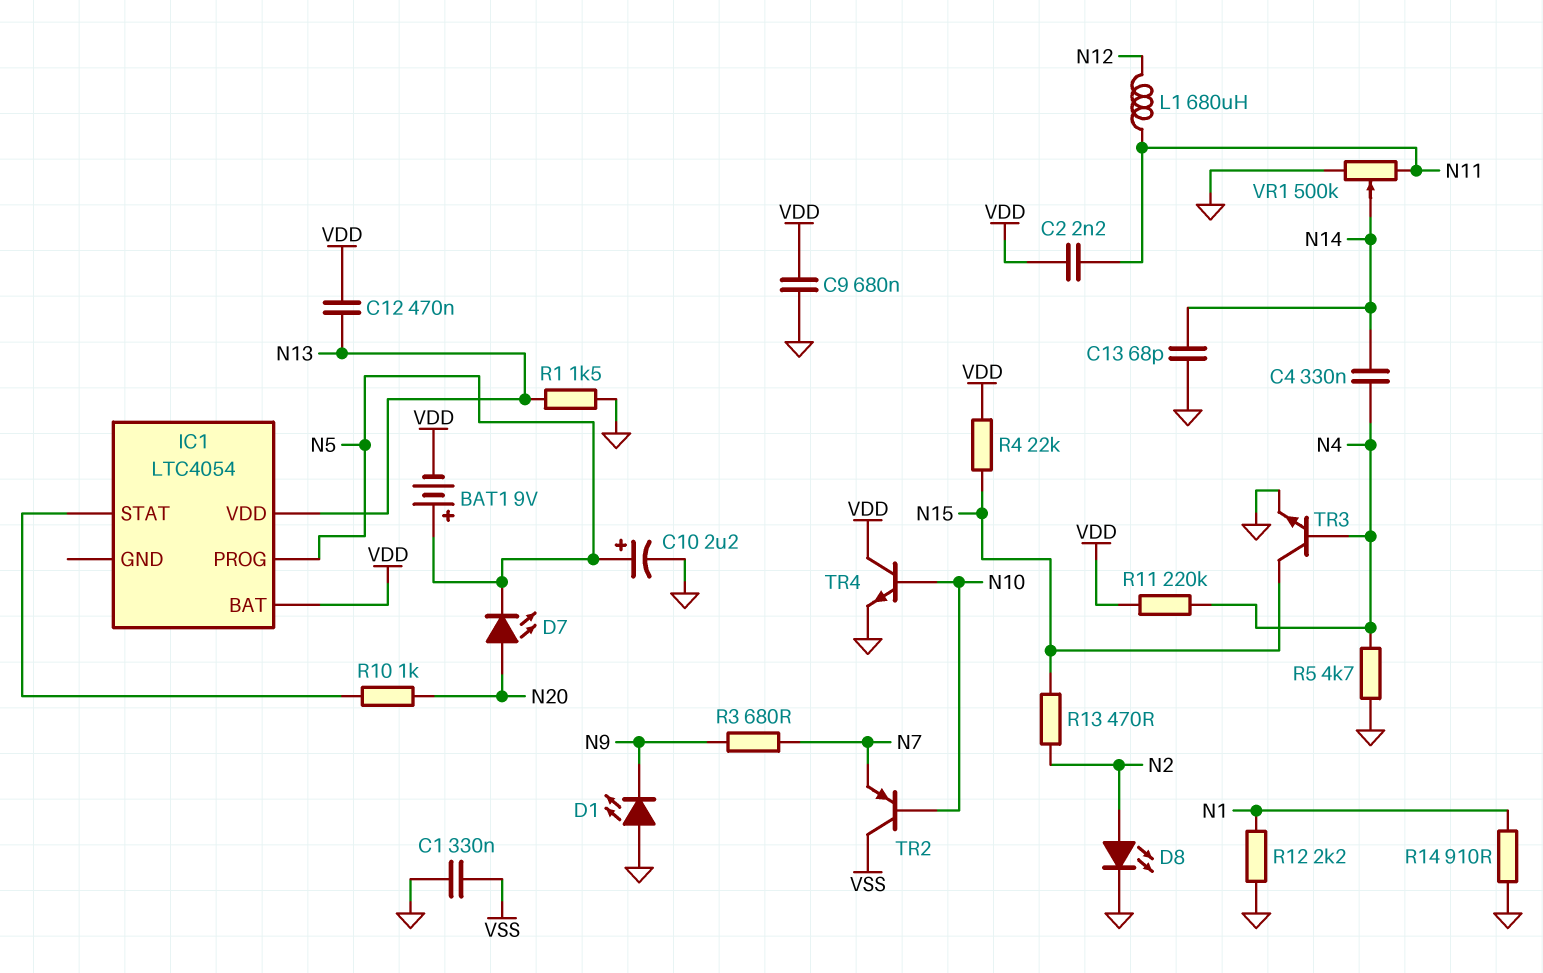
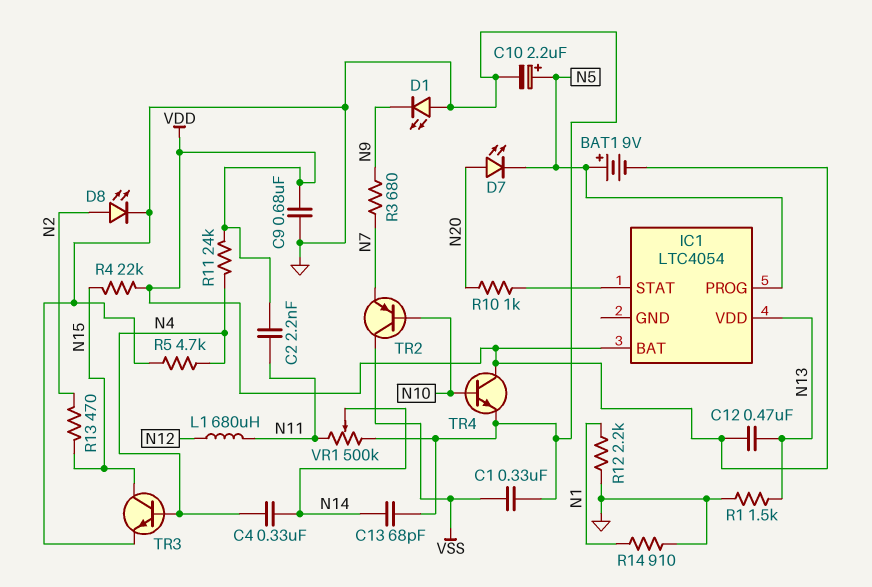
R11: 220k (N4, VDD) -> 24k (N4, VDD)

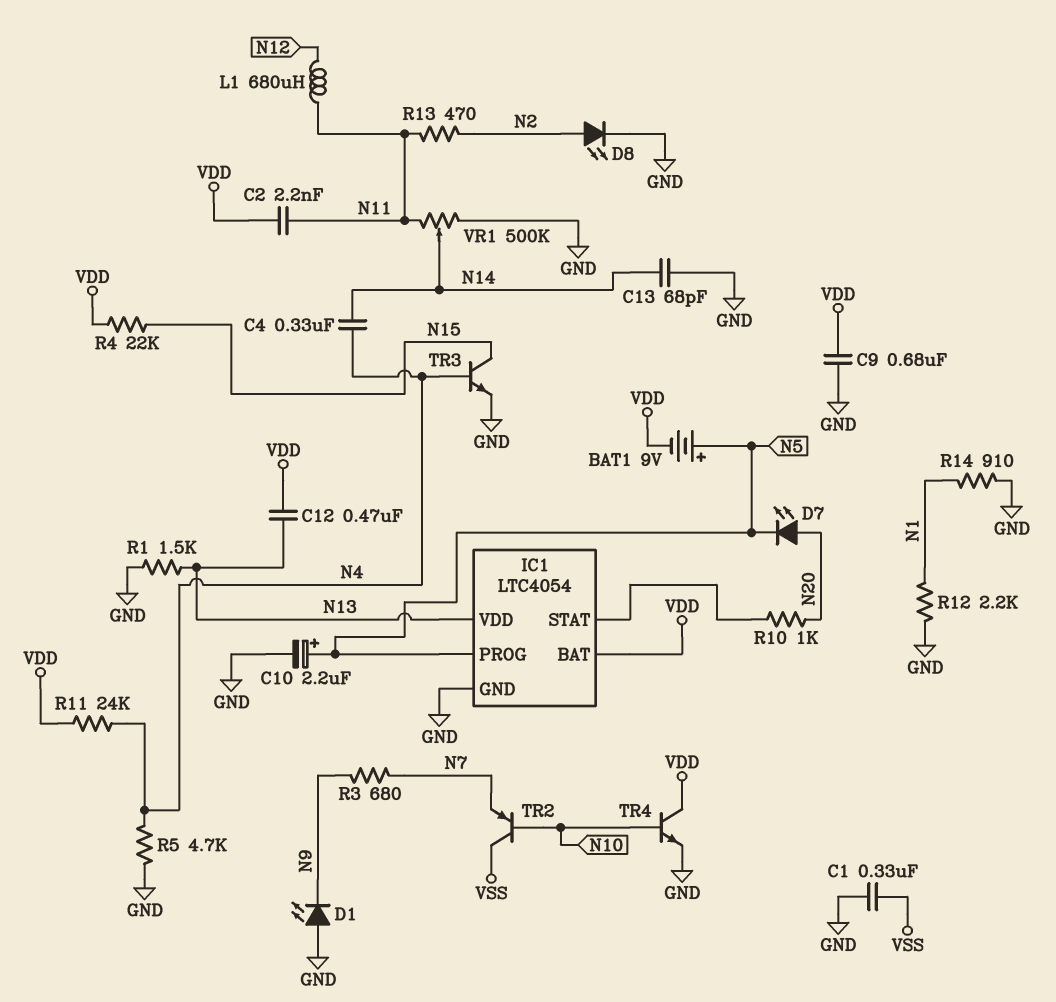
IC1 pin GND: none -> GND
R13: 470 (N2, N15) -> 470 (N2, N11)

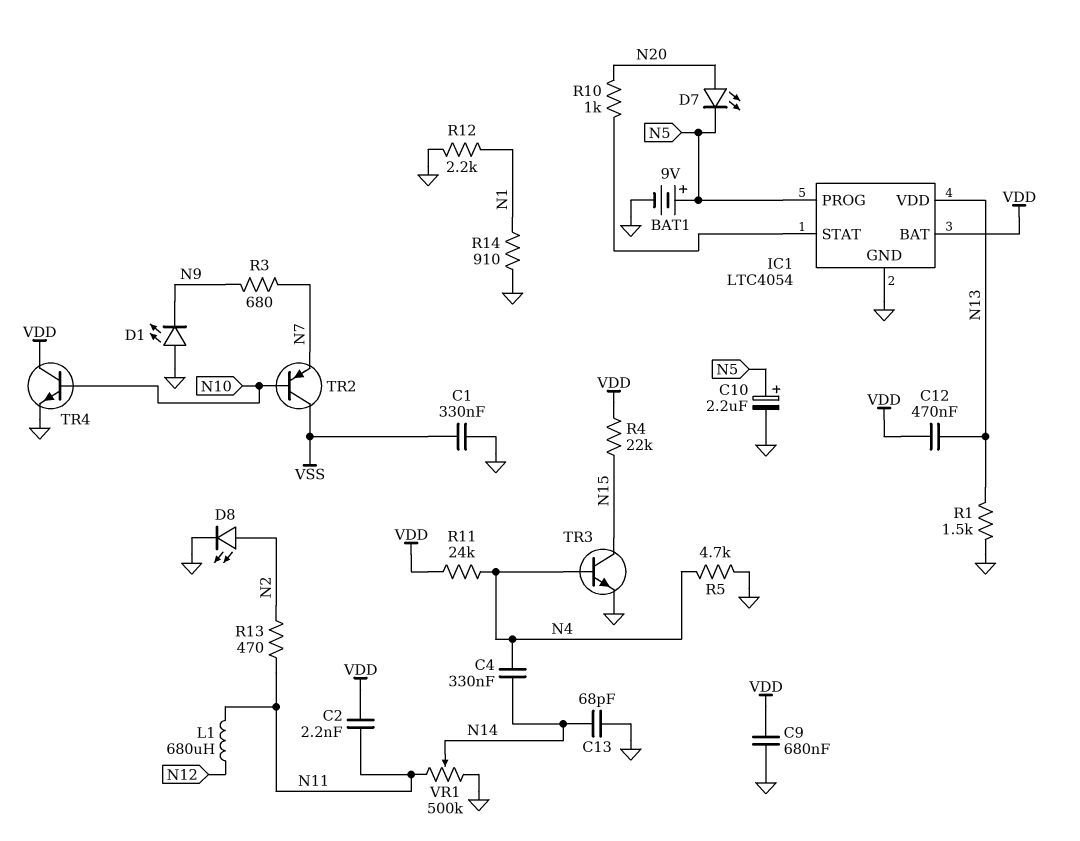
BAT1: 9V (plus N5, minus VDD) -> 9V (plus N5, minus GND)

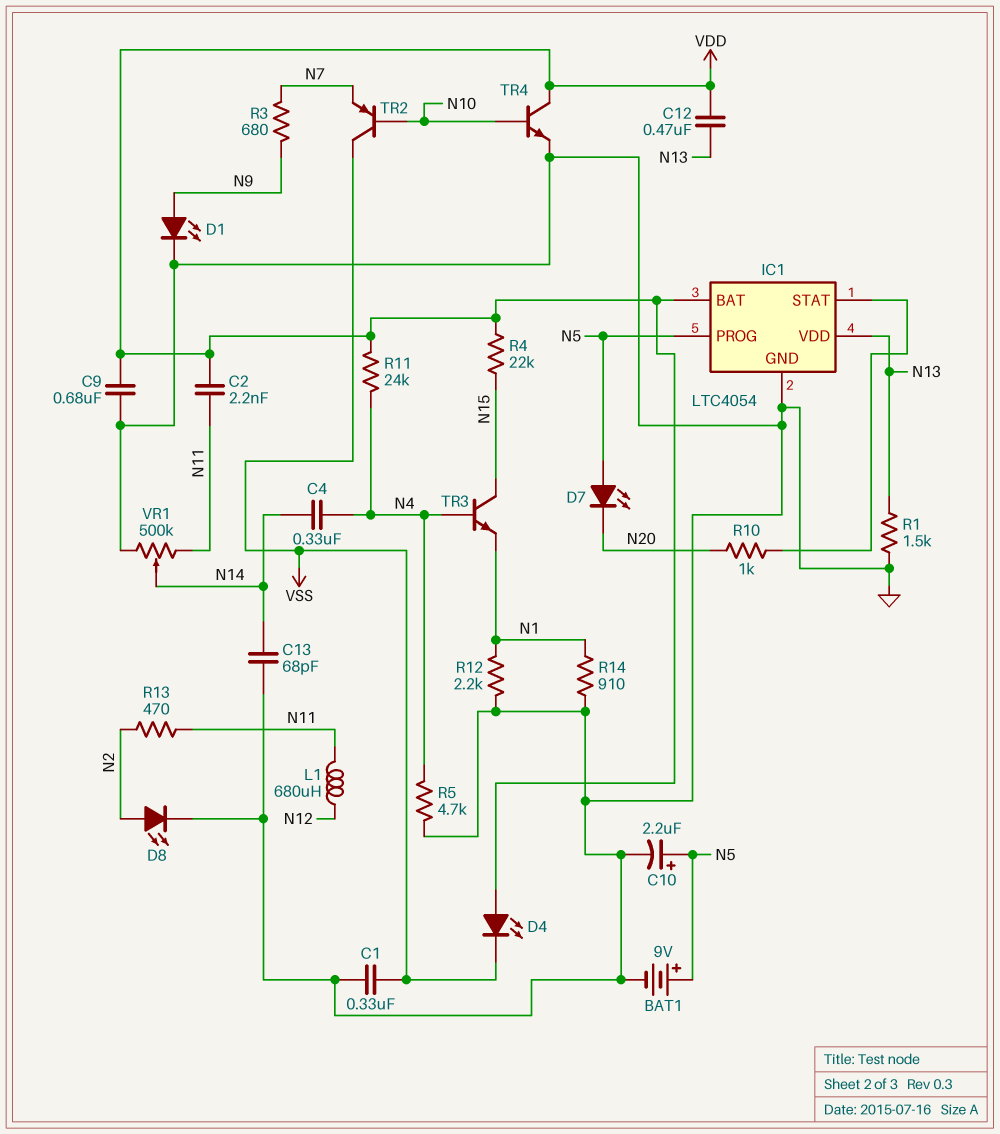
D1: LED (A GND, K N9) -> LED (A N9, K GND)
D4: none -> LED (A VDD, K VSS)
D7: LED (A N20, K N5) -> LED (A N5, K N20)
TR3: NPN (B N4, C N15, E GND) -> NPN (B N4, C N15, E N1)

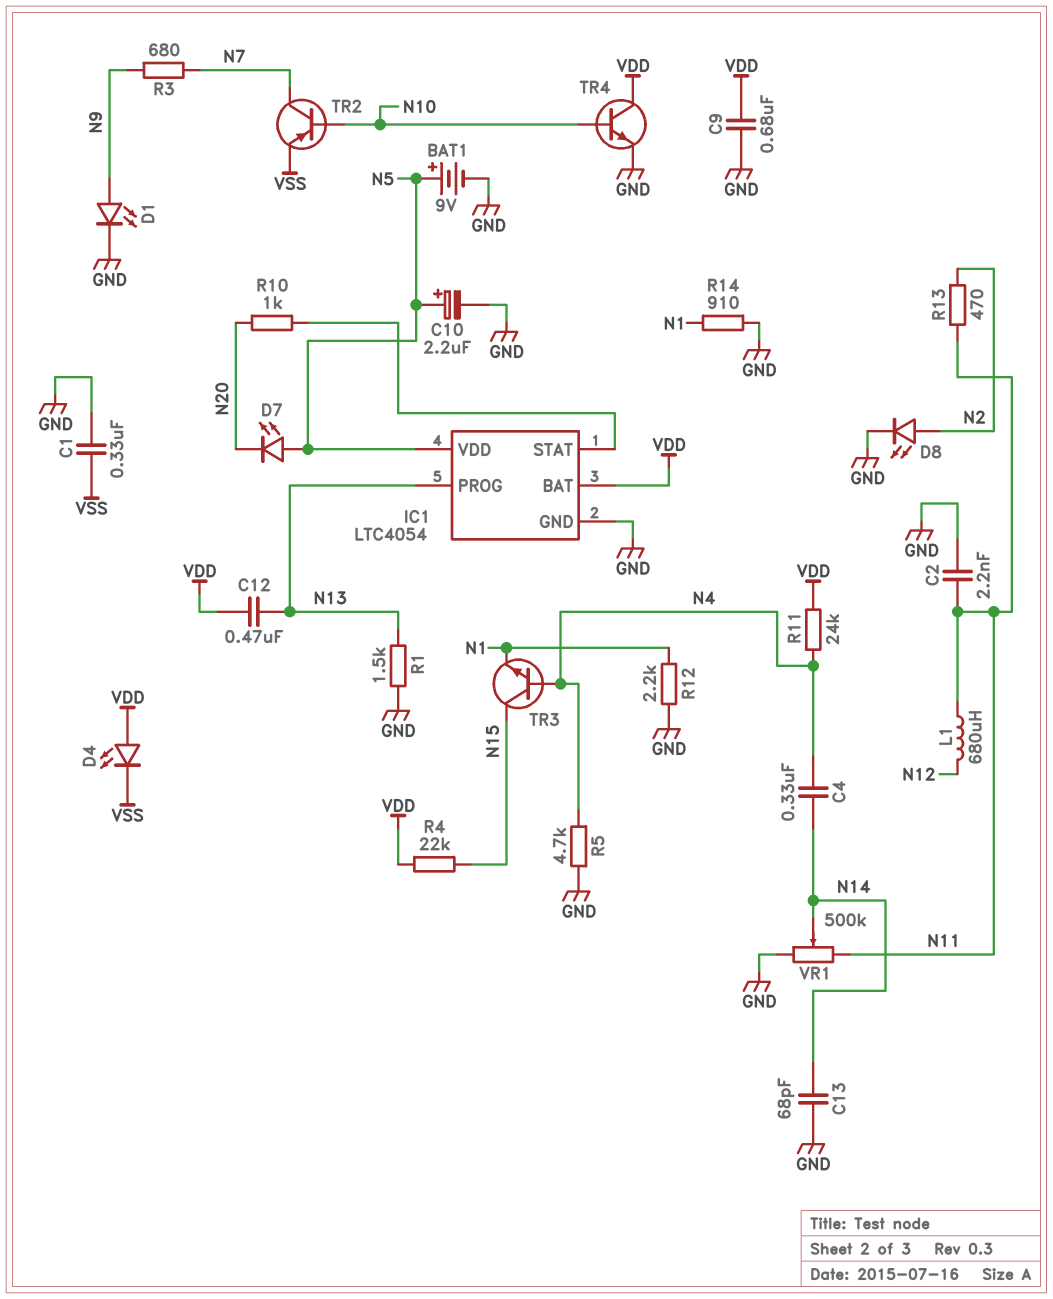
C2: 2.2nF (N11, VDD) -> 2.2nF (GND, N11)
IC1 pin PROG: N5 -> N13
IC1 pin VDD: N13 -> N5
TR2: PNP (B N10, C VSS, E N7) -> PNP (B N10, C N7, E VSS)

